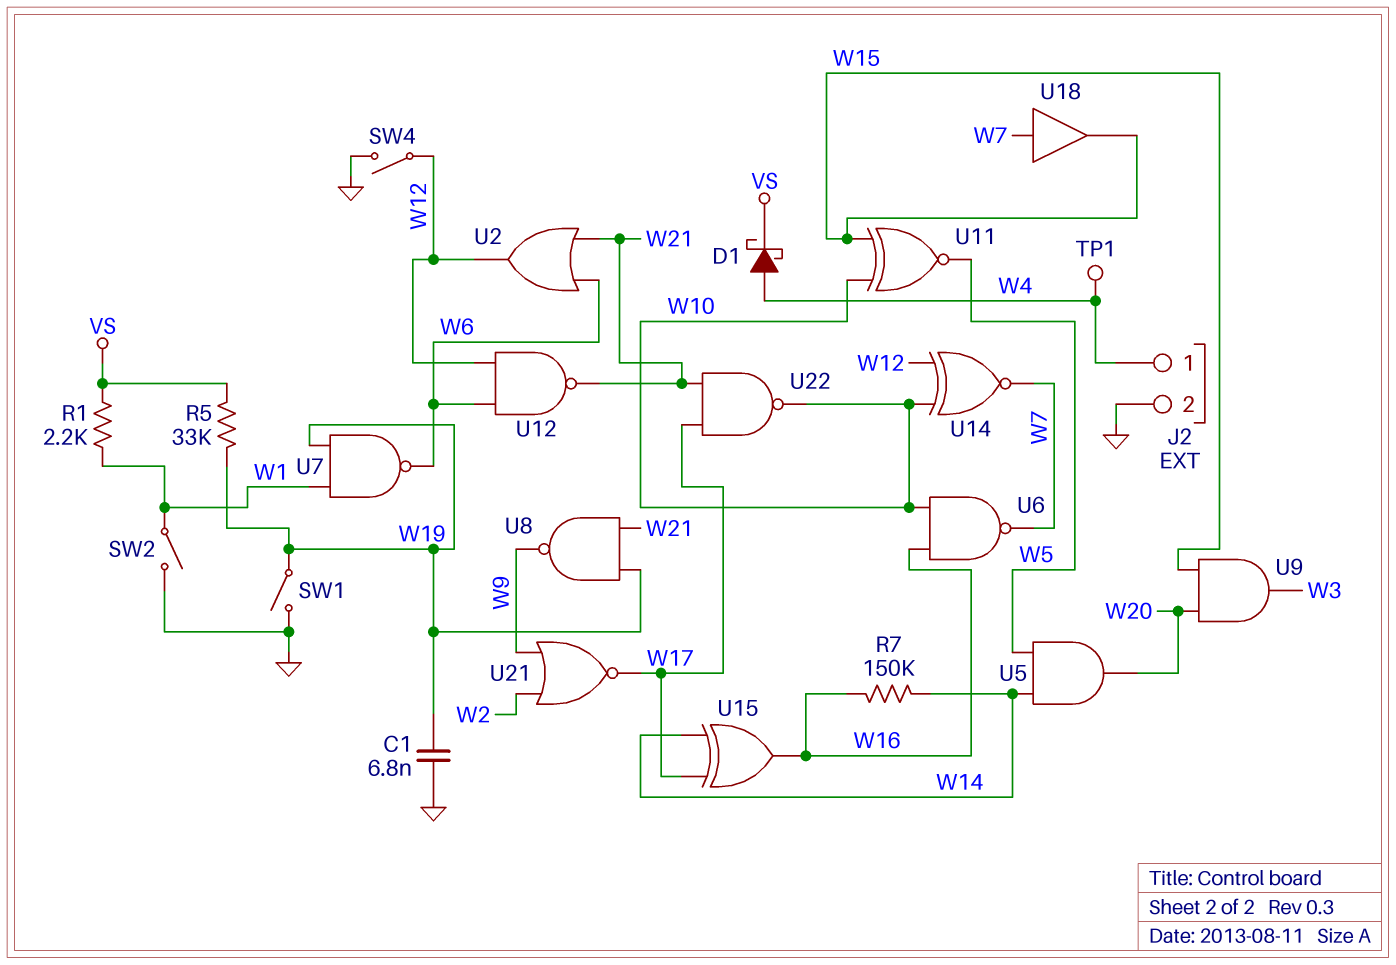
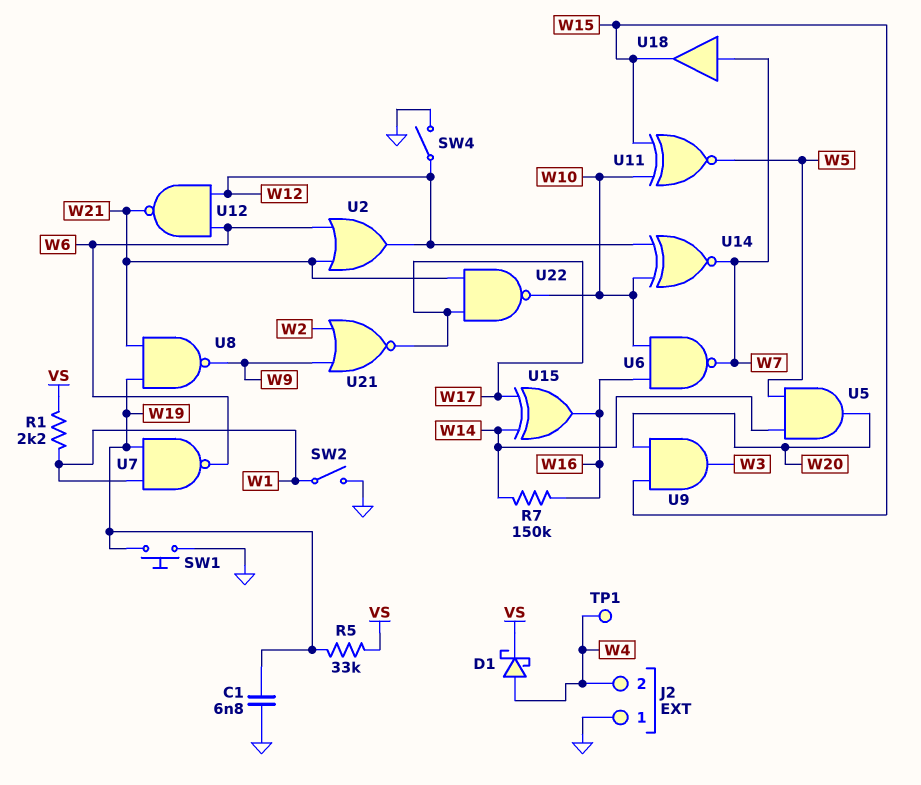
J2 pin 1: W4 -> GND
J2 pin 2: GND -> W4
SW1: switch (GND, W19) -> button (GND, W19)

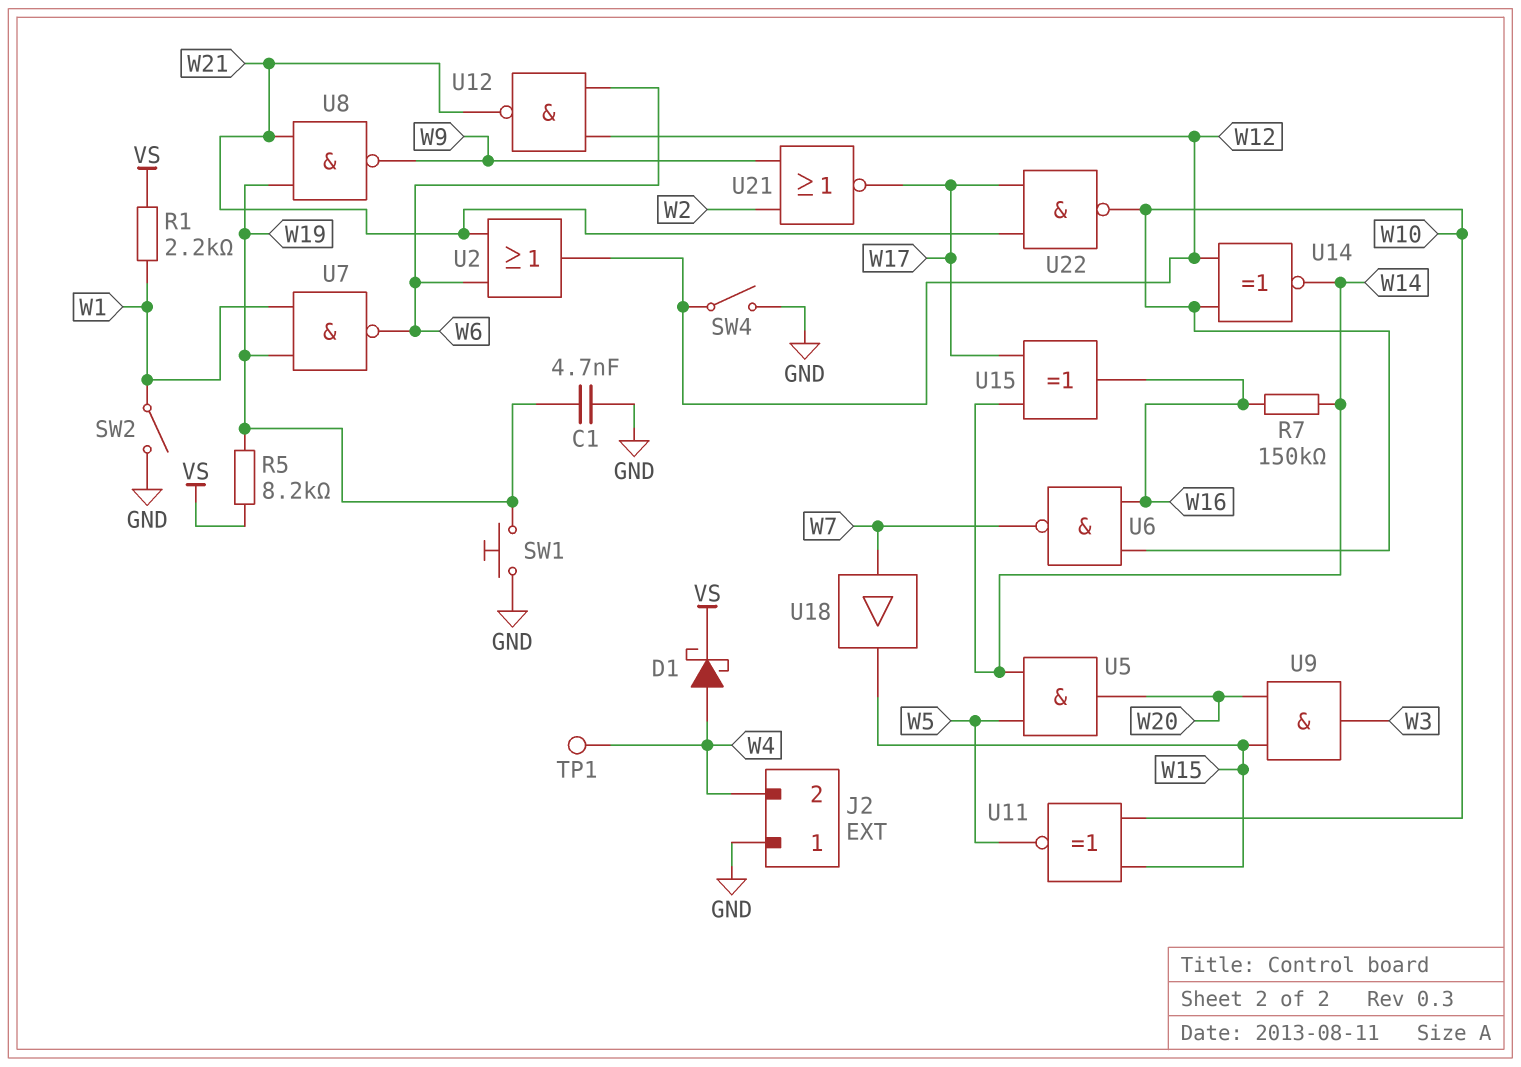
C1: 6.8nF (GND, W19) -> 4.7nF (GND, W19)
R5: 33k (VS, W19) -> 8.2k (VS, W19)
U14: XNOR (in W10, in W12, out W7) -> XNOR (in W10, in W12, out W14)

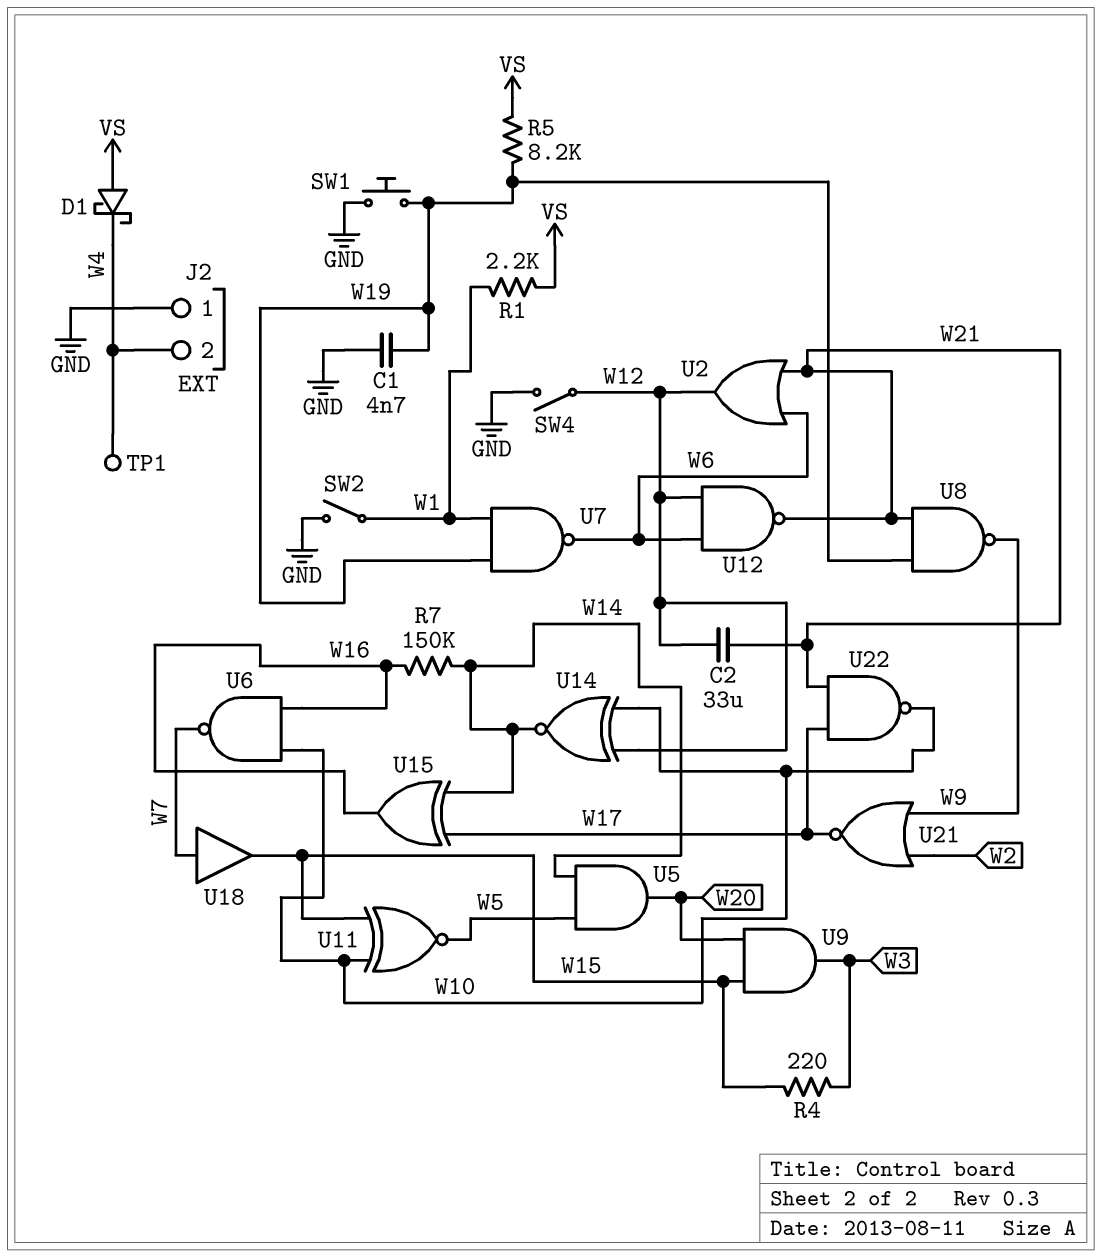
C2: none -> 33uF (W12, W21)
D1: schottky (A W4, K VS) -> schottky (A VS, K W4)
R4: none -> 220 (W3, W15)

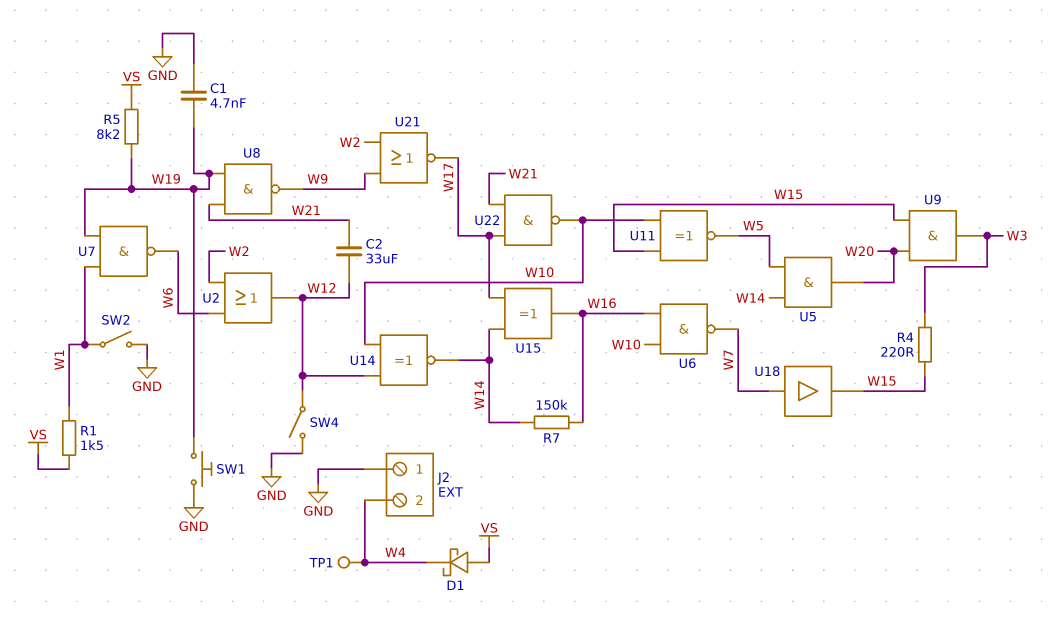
R1: 2.2k (VS, W1) -> 1.5k (VS, W1)
U2: OR (in W6, in W21, out W12) -> OR (in W2, in W6, out W12)
U12: NAND (in W6, in W12, out W21) -> none

